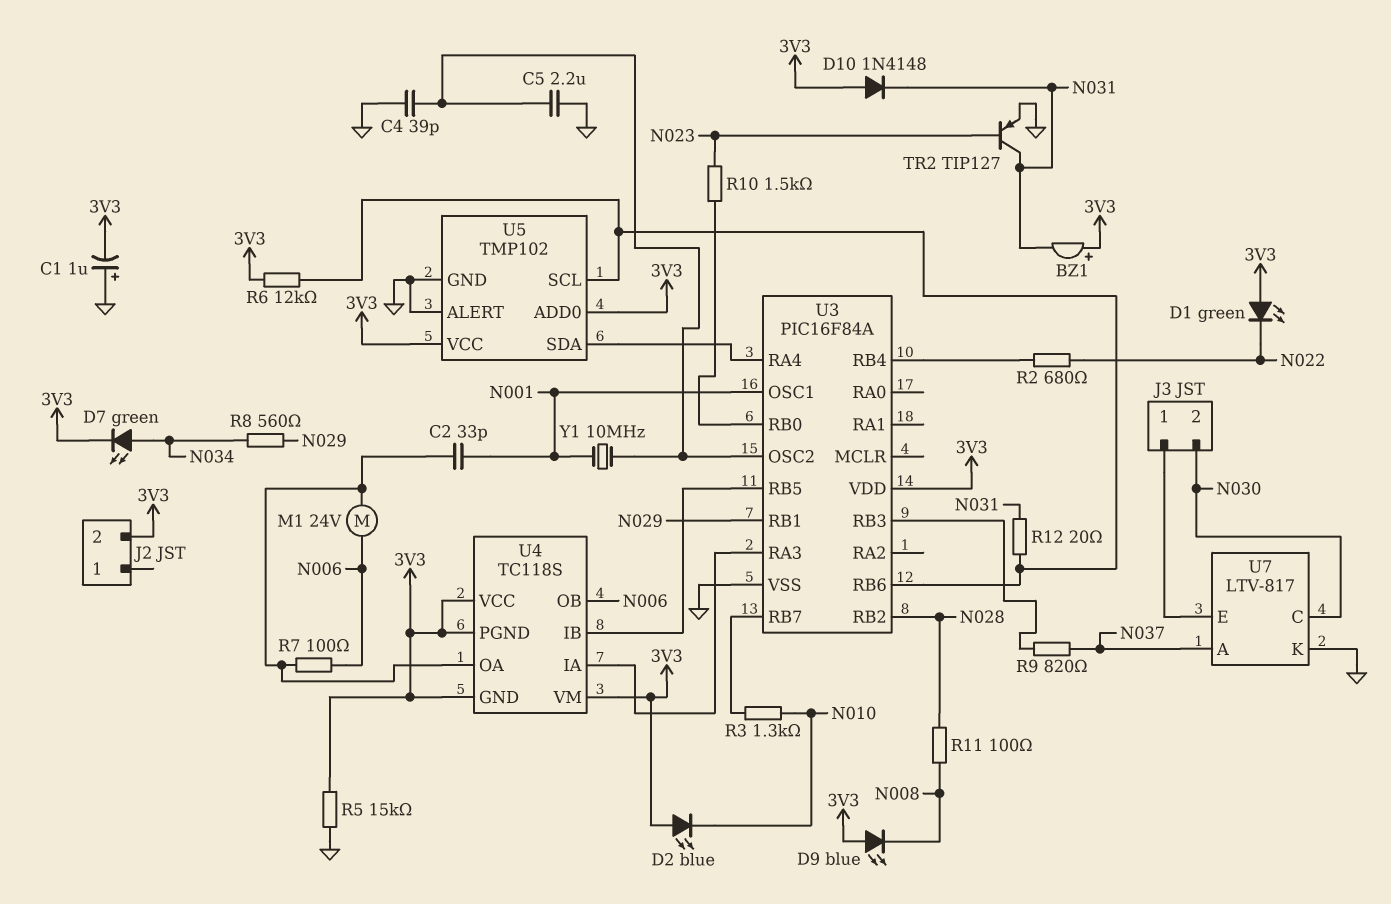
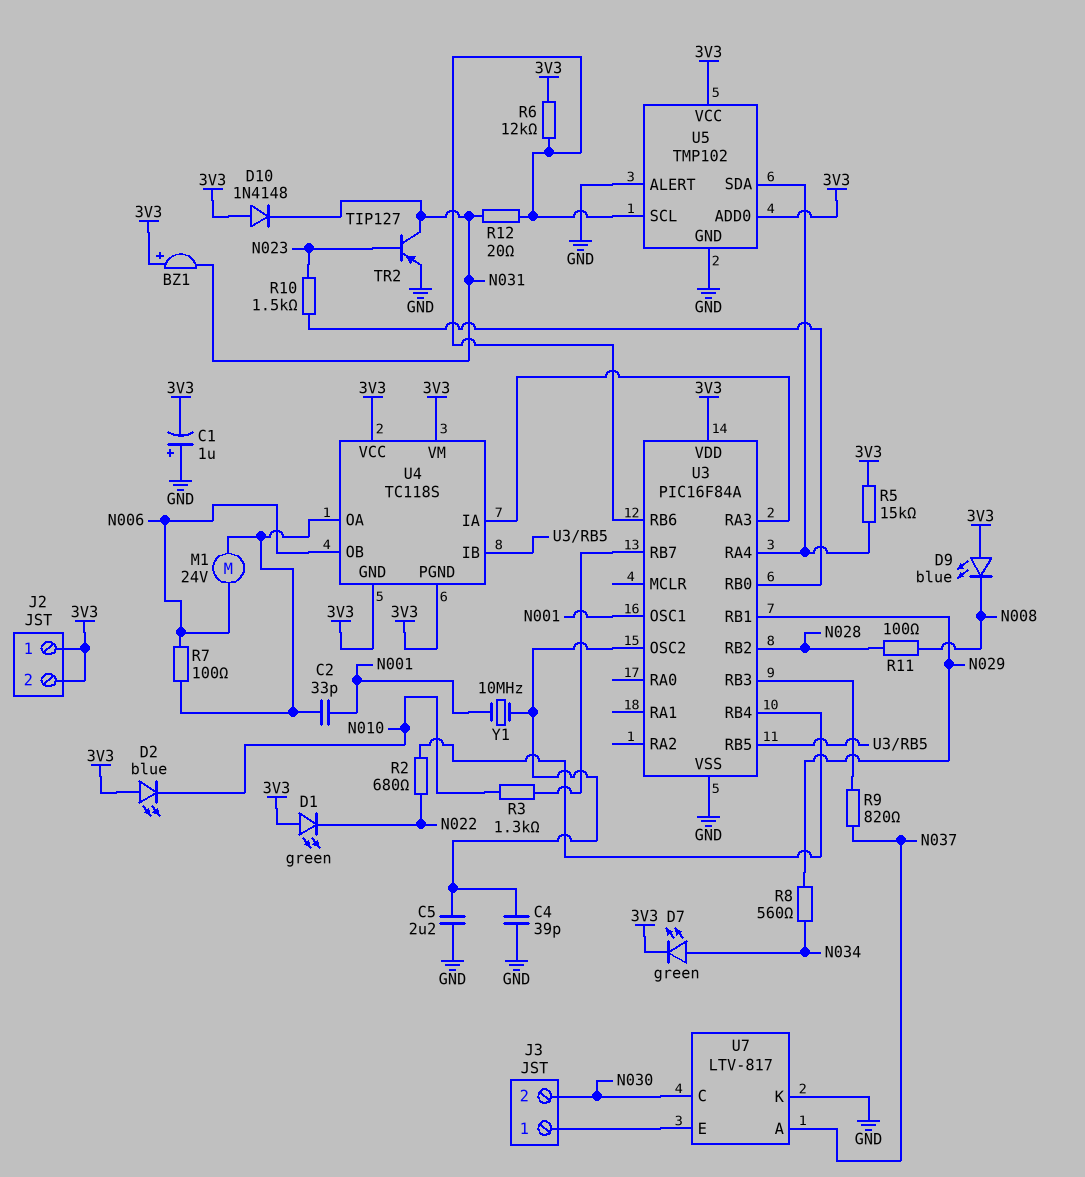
J2 pin 1: none -> 3V3
R5: 15k (3V3, GND) -> 15k (3V3, U3/RA4)

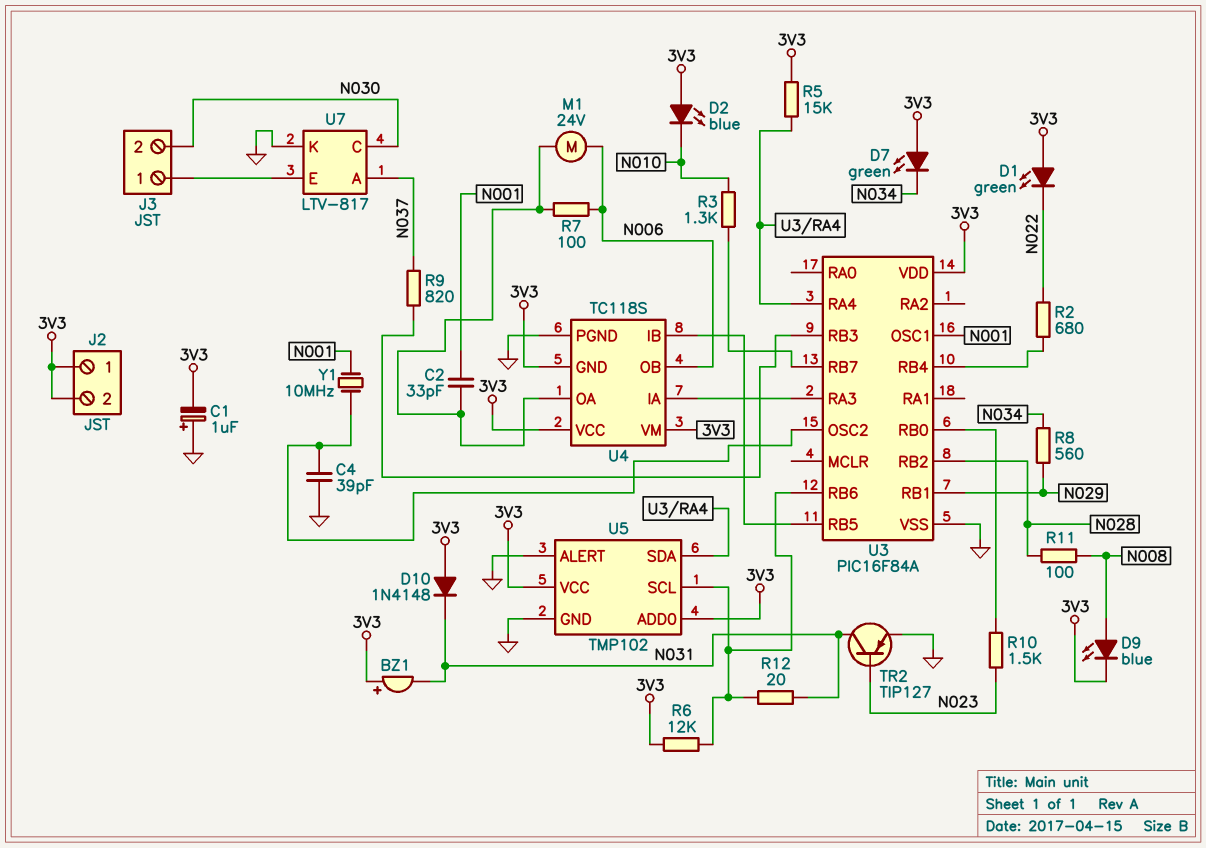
C5: 2.2uF (GND, U3/OSC2) -> none
D7: LED green (A N034, K 3V3) -> LED green (A 3V3, K N034)
D9: LED blue (A 3V3, K N008) -> LED blue (A N008, K 3V3)
U4 pin PGND: 3V3 -> GND

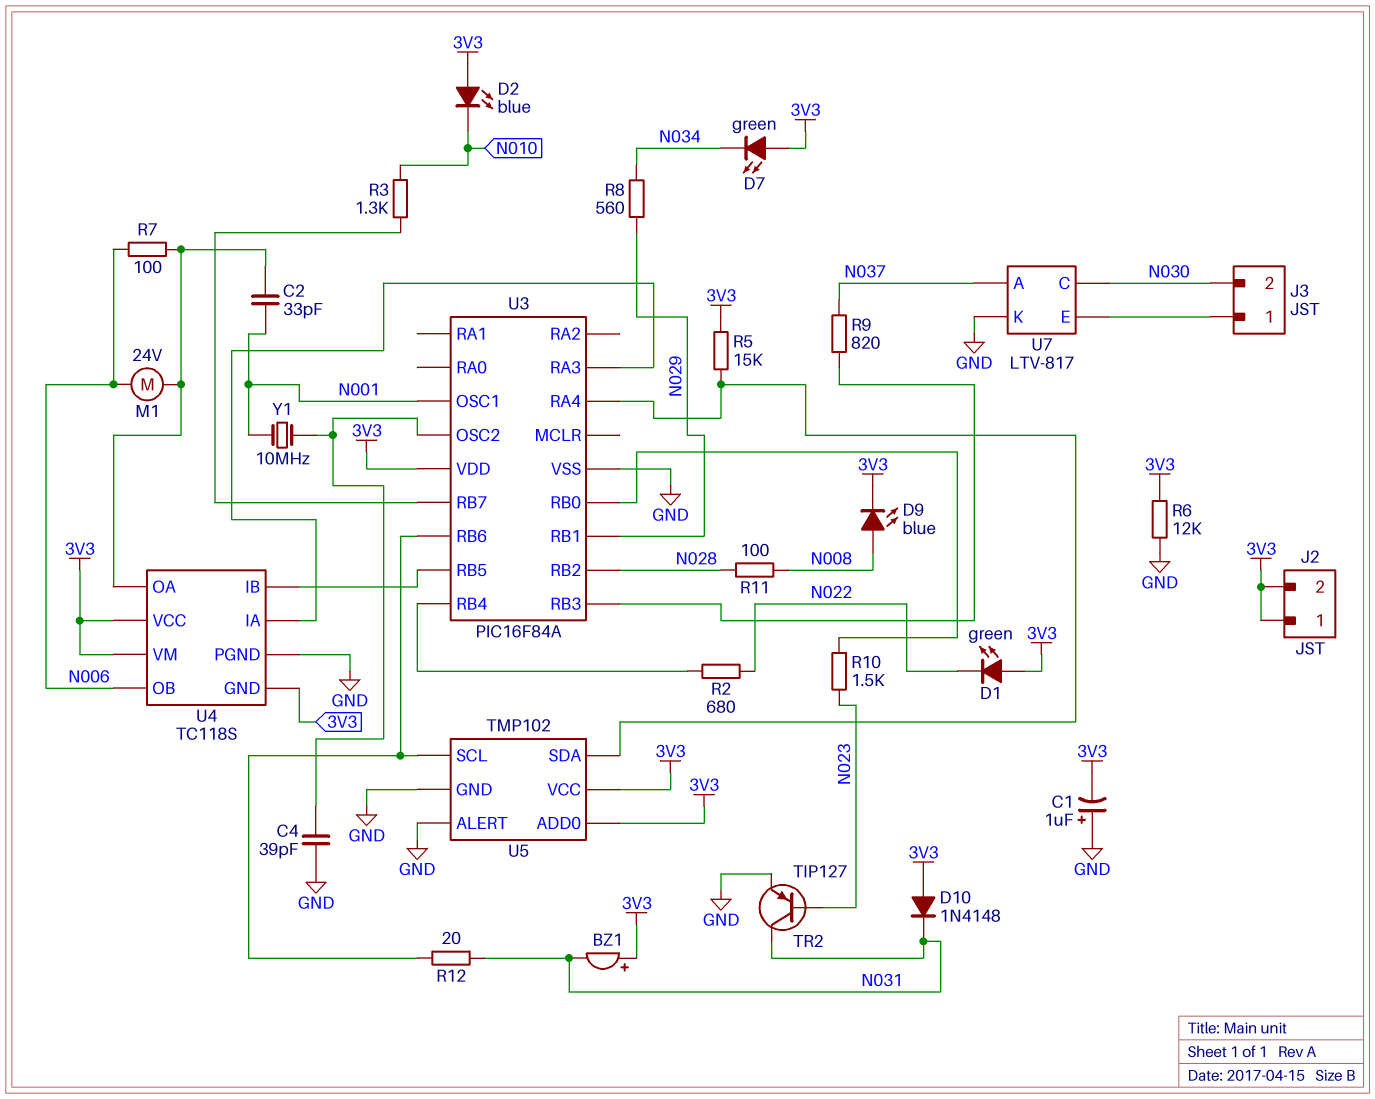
R6: 12k (3V3, U3/RB6) -> 12k (3V3, GND)

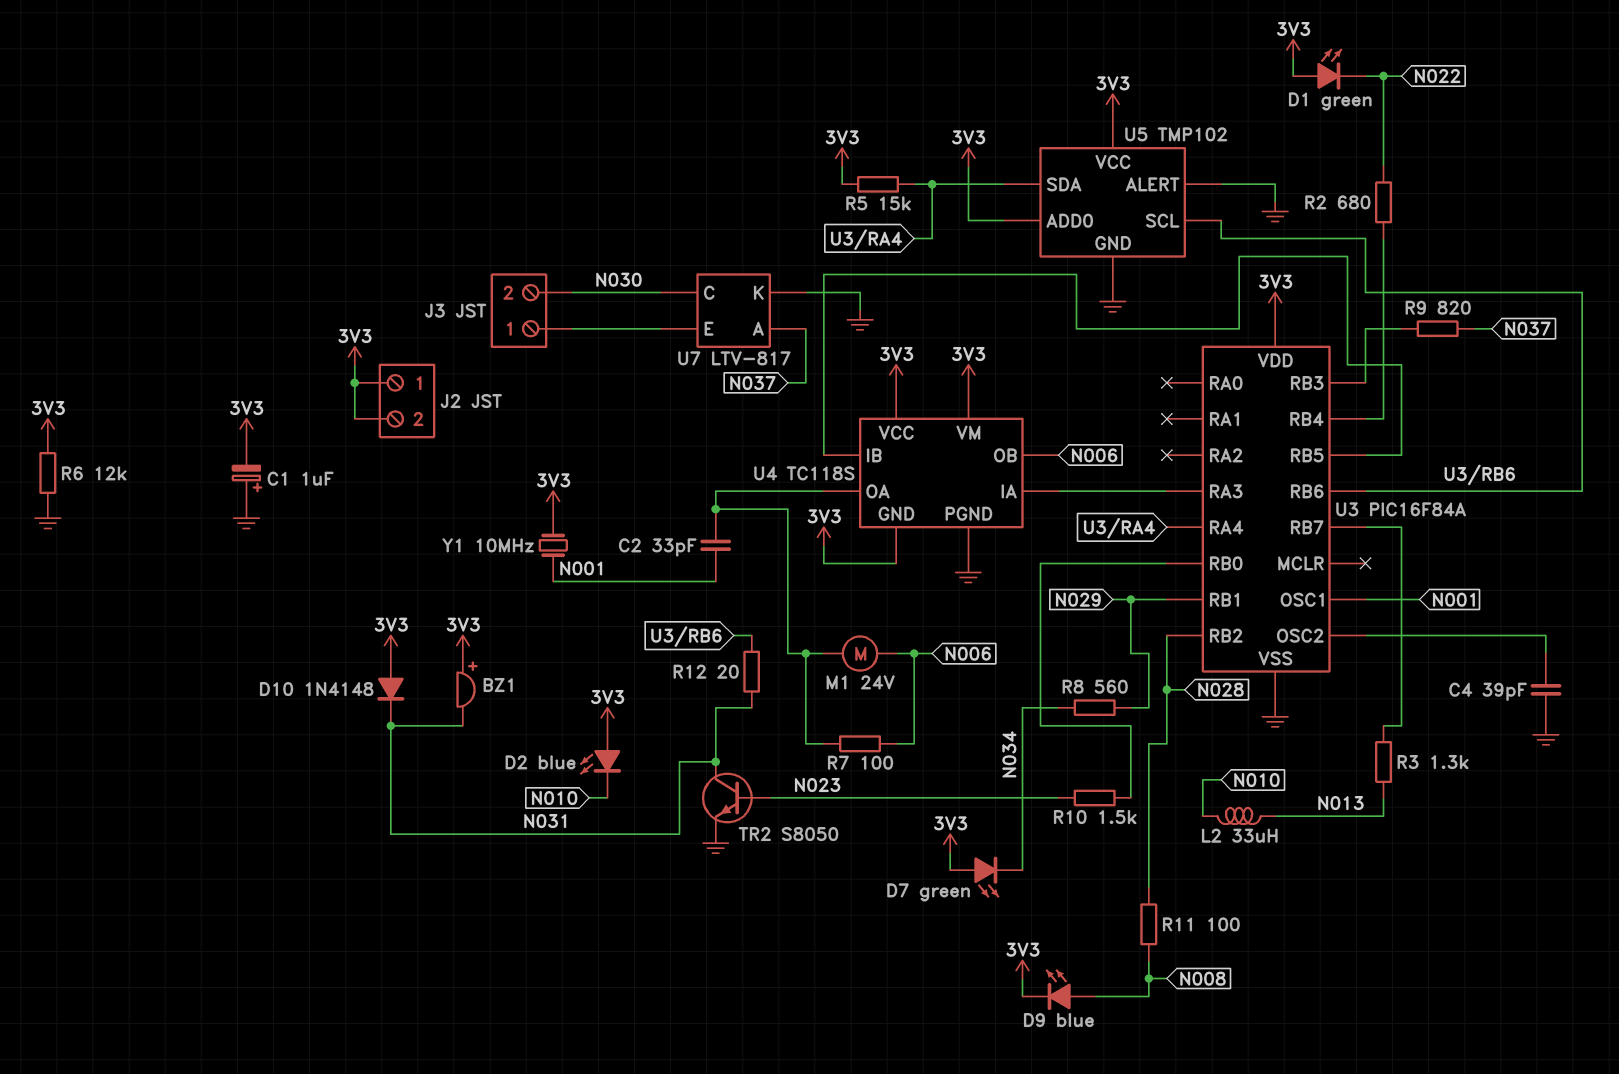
L2: none -> 33uH (N010, N013)
R3: 1.3k (N010, U3/RB7) -> 1.3k (N013, U3/RB7)
TR2: PNP TIP127 (B N023, C N031, E GND) -> NPN S8050 (B N023, C N031, E GND)
Y1: 10MHz (N001, U3/OSC2) -> 10MHz (3V3, N001)

